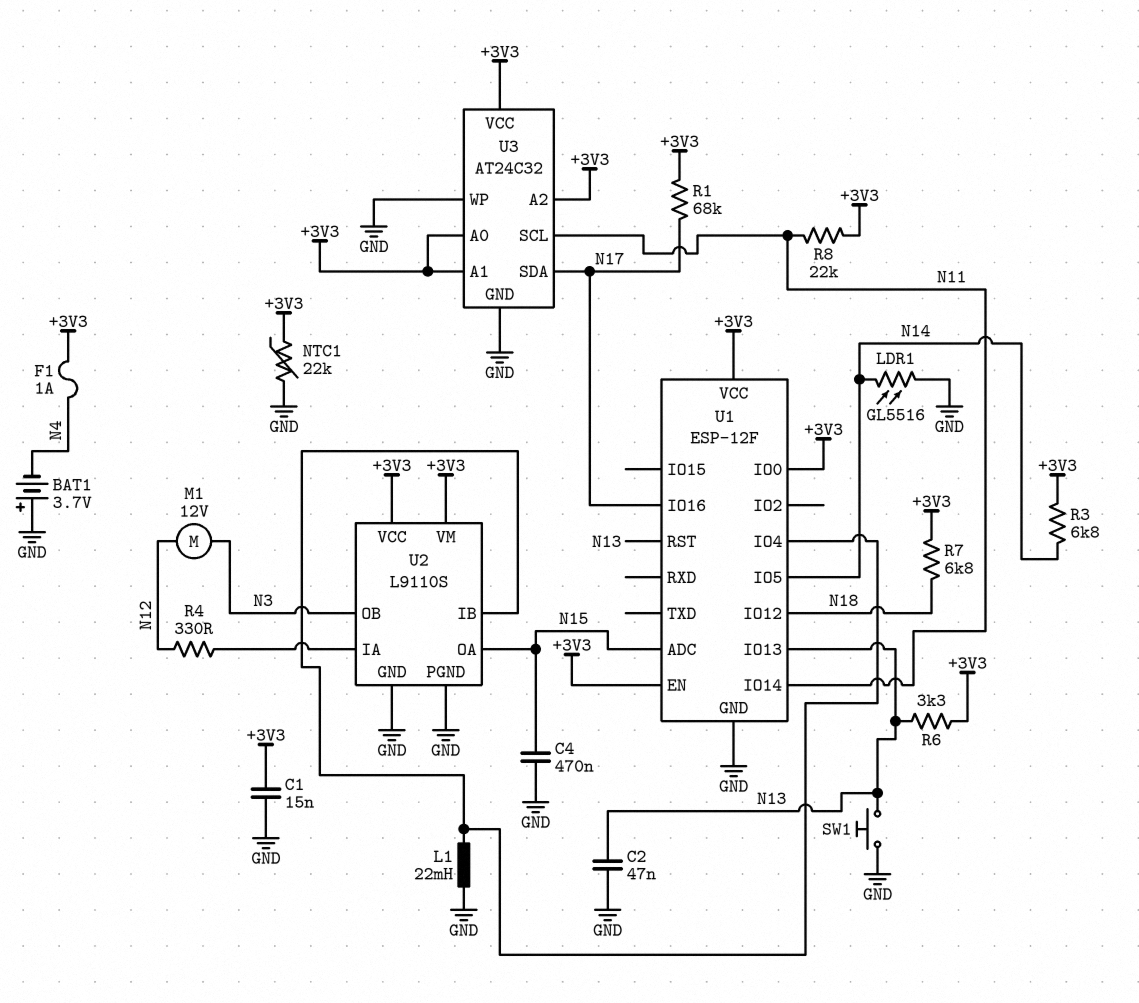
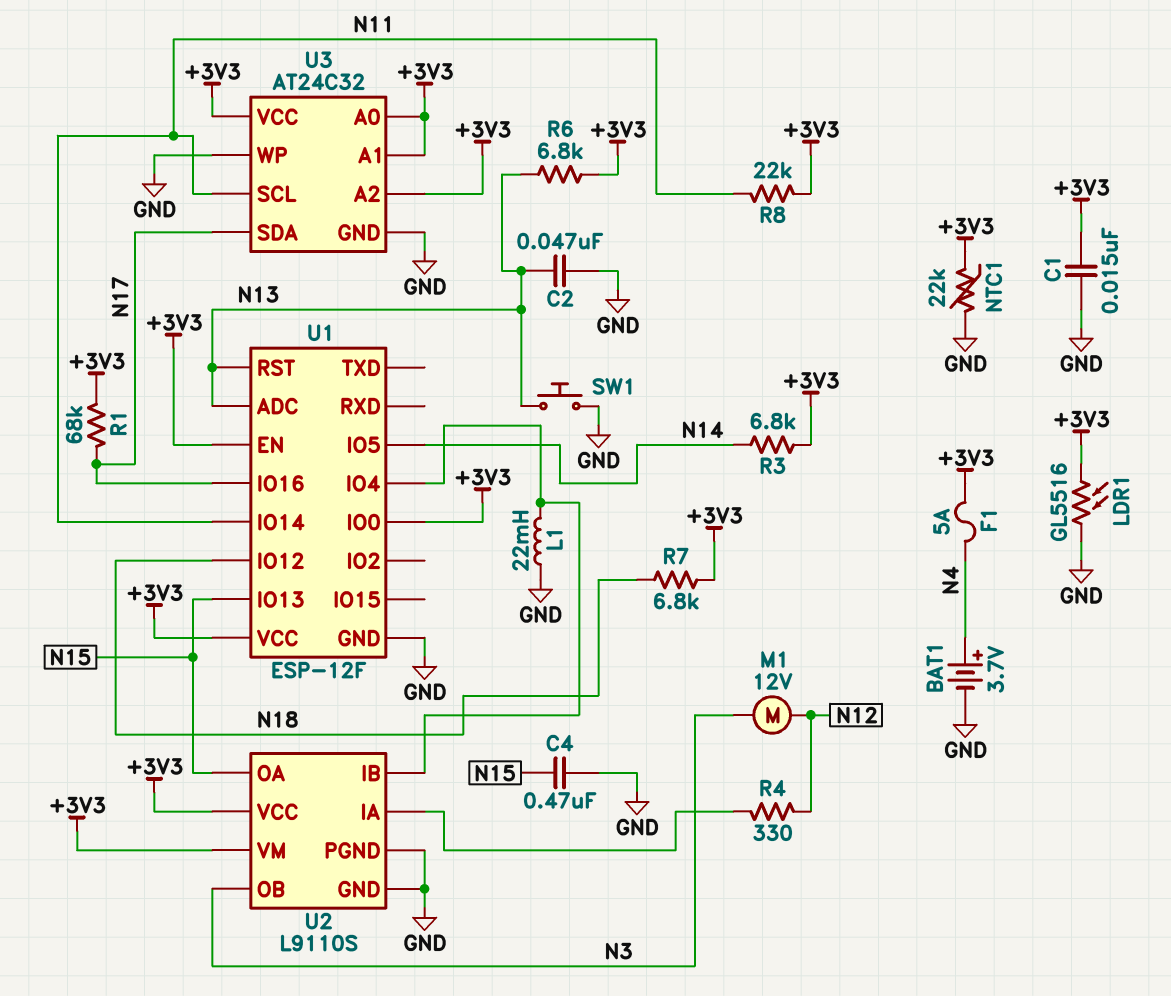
BAT1: 3.7V (plus GND, minus N4) -> 3.7V (plus N4, minus GND)
F1: 1A (+3V3, N4) -> 5A (+3V3, N4)
LDR1: GL5516 (GND, N14) -> GL5516 (+3V3, GND)
R6: 3.3k (+3V3, N13) -> 6.8k (+3V3, N13)
U1 pin ADC: N15 -> N13
U1 pin IO13: N13 -> N15

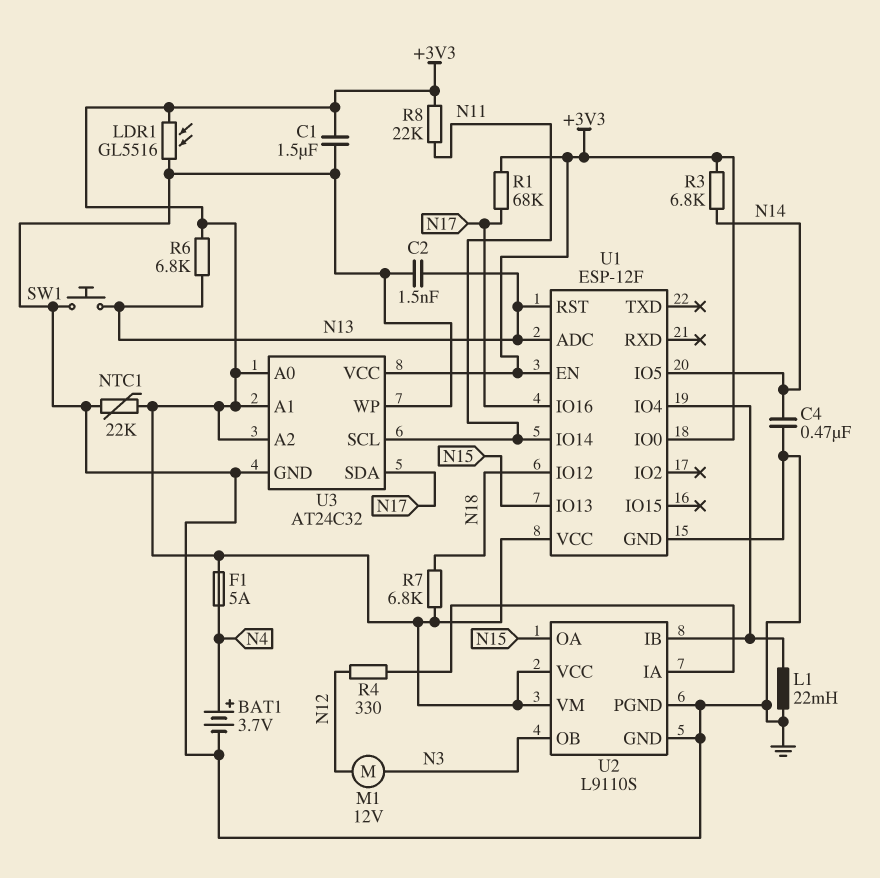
C1: 15nF (+3V3, GND) -> 1.5uF (+3V3, GND)
C2: 47nF (GND, N13) -> 1.5nF (GND, N13)
C4: 470nF (GND, N15) -> 470nF (GND, N14)

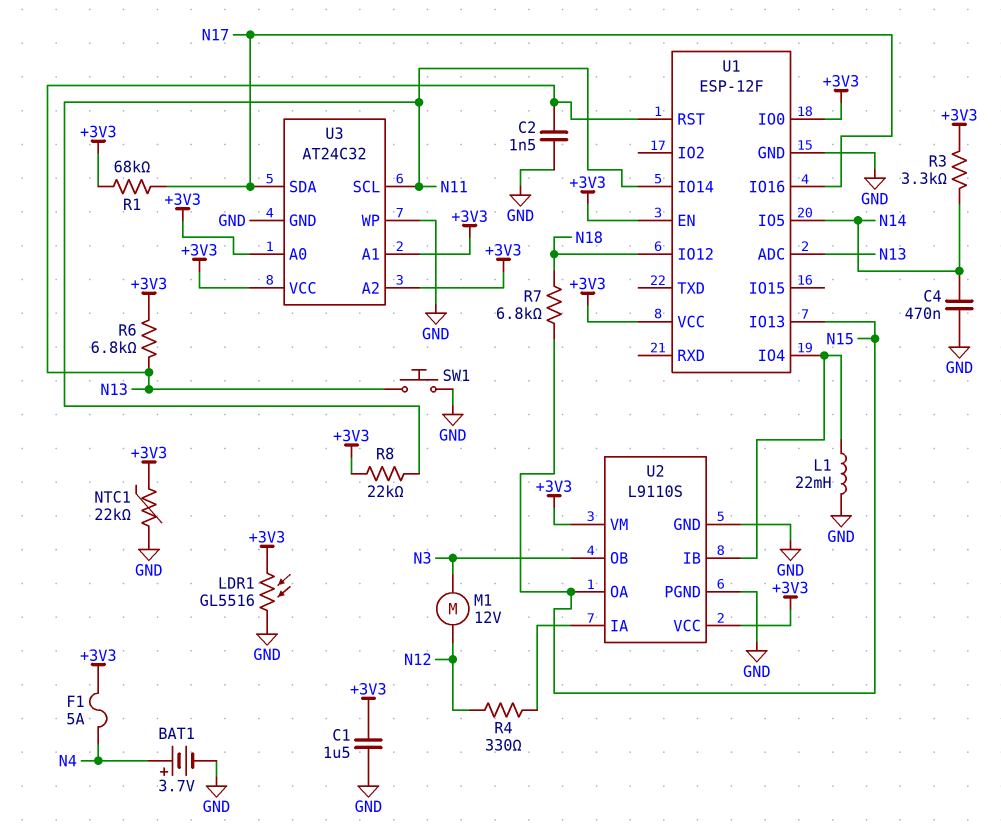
R3: 6.8k (+3V3, N14) -> 3.3k (+3V3, N14)
R7: 6.8k (+3V3, N18) -> 6.8k (N15, N18)

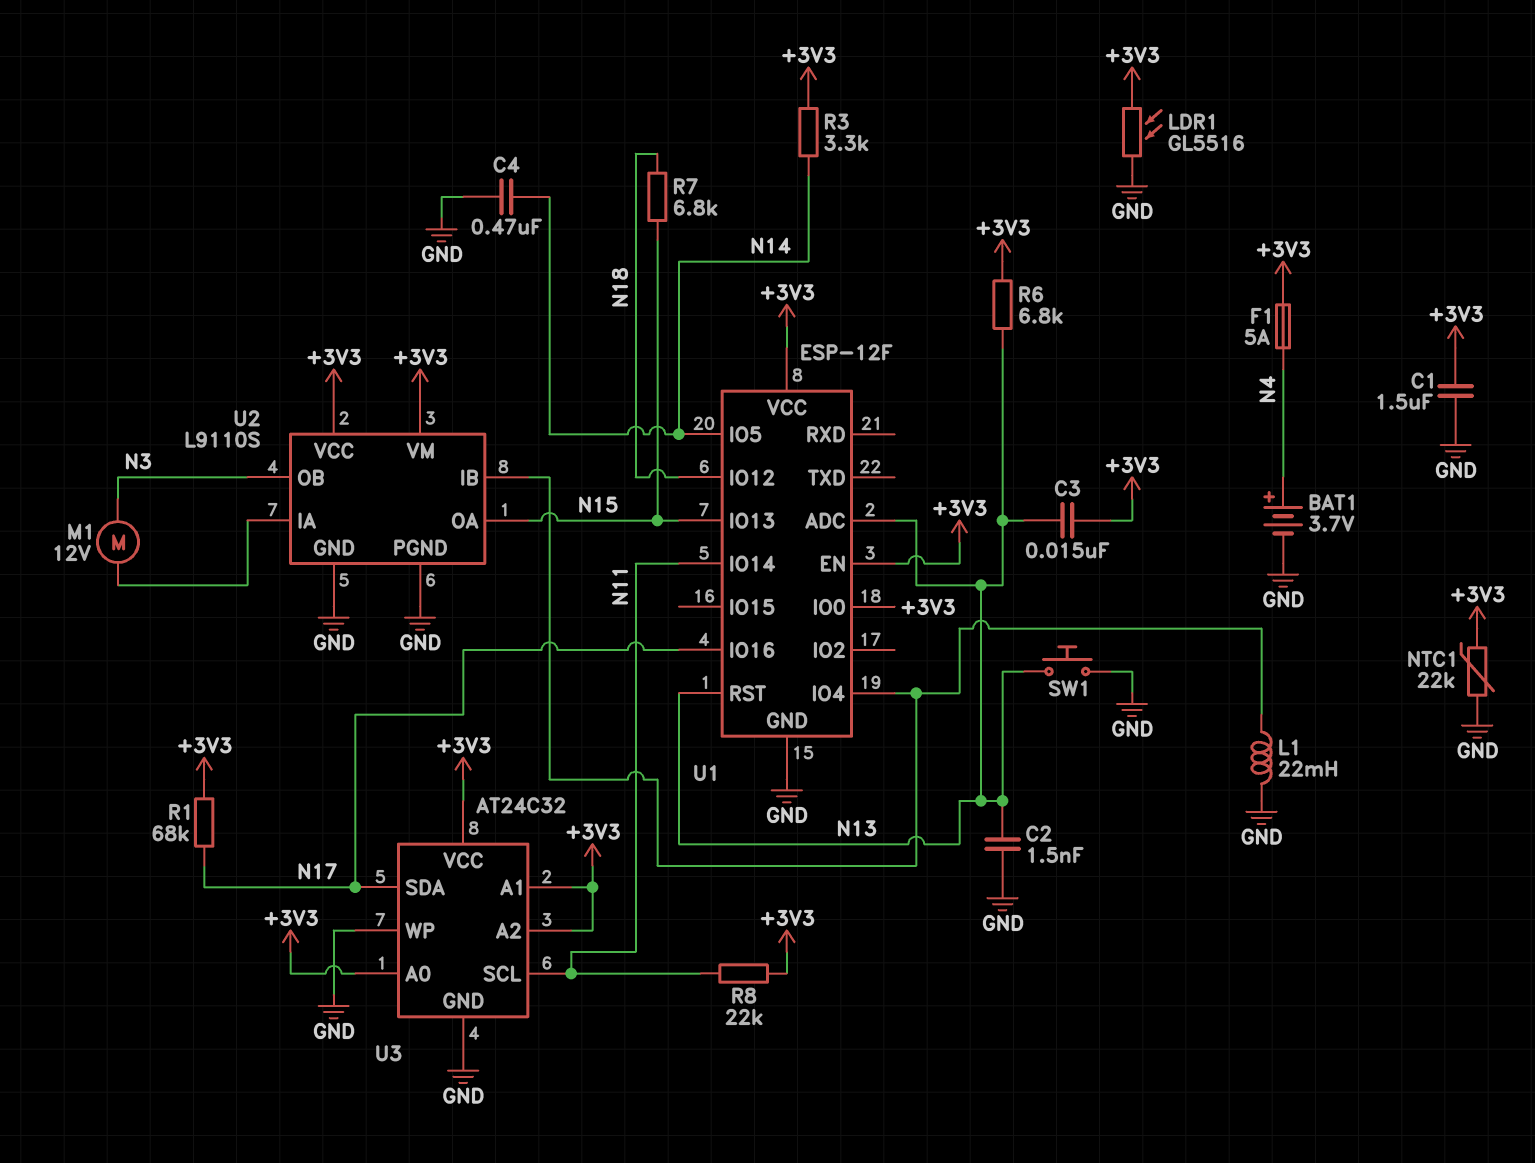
C3: none -> 15nF (+3V3, N13)
M1: motor 12V (N3, N12) -> motor 12V (N3, U2/IA)
R4: 330 (N12, U2/IA) -> none

